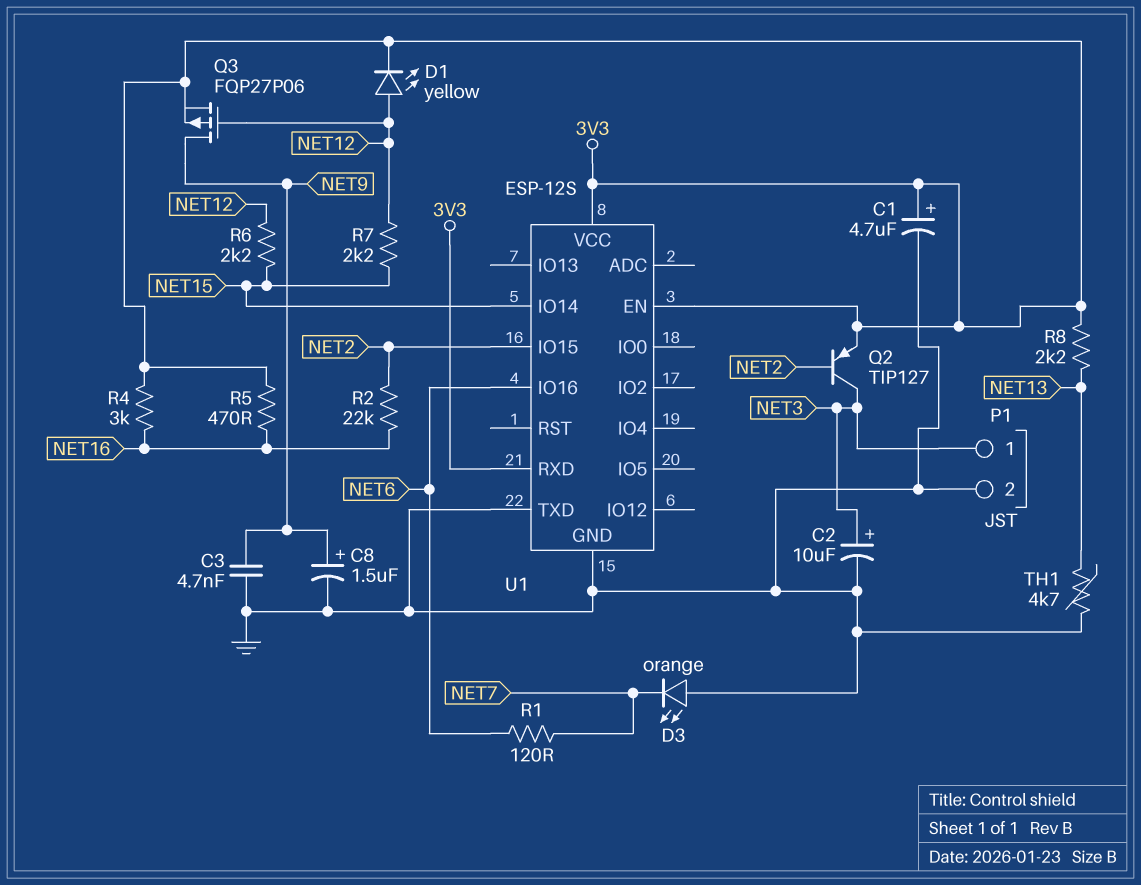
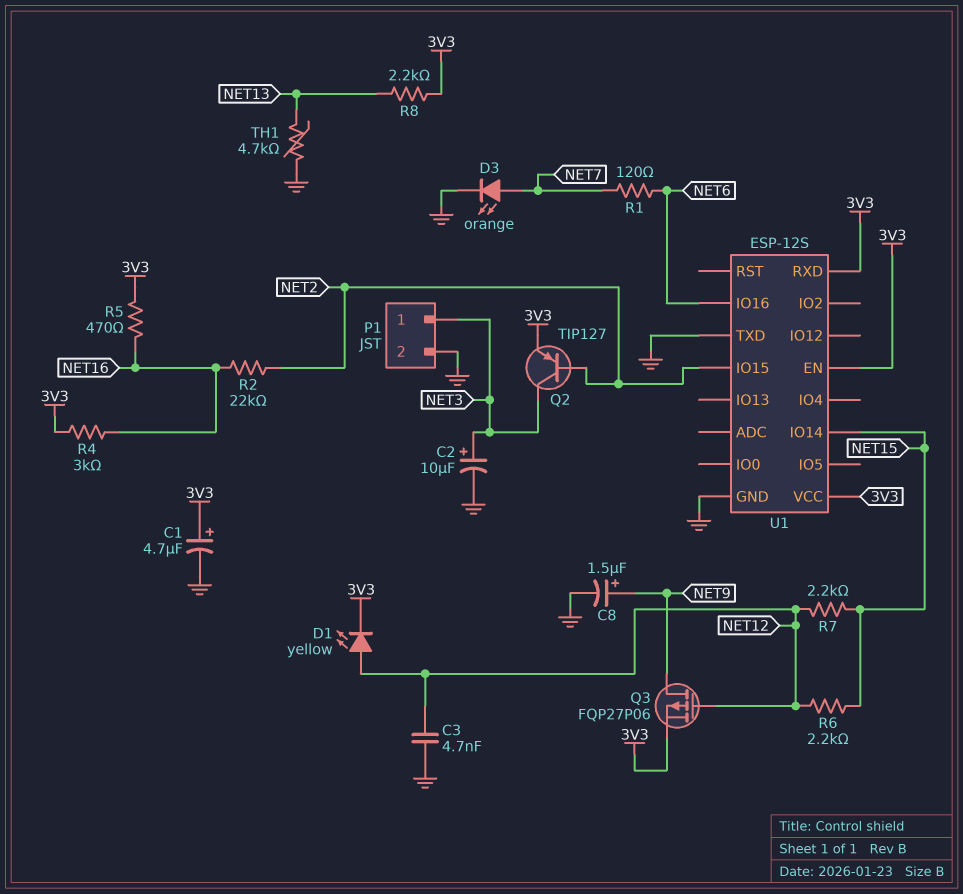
C3: 4.7nF (GND, NET9) -> 4.7nF (GND, NET12)
D3: LED orange (A GND, K NET7) -> LED orange (A NET7, K GND)

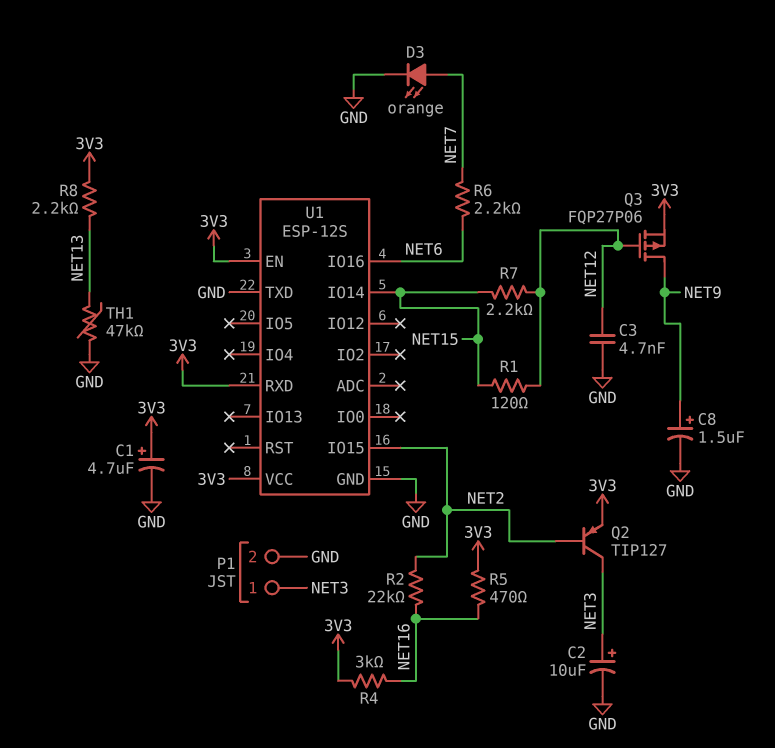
D1: LED yellow (A NET12, K 3V3) -> none
R1: 120 (NET6, NET7) -> 120 (NET12, NET15)
R6: 2.2k (NET12, NET15) -> 2.2k (NET6, NET7)
TH1: 4.7k (GND, NET13) -> 47k (GND, NET13)

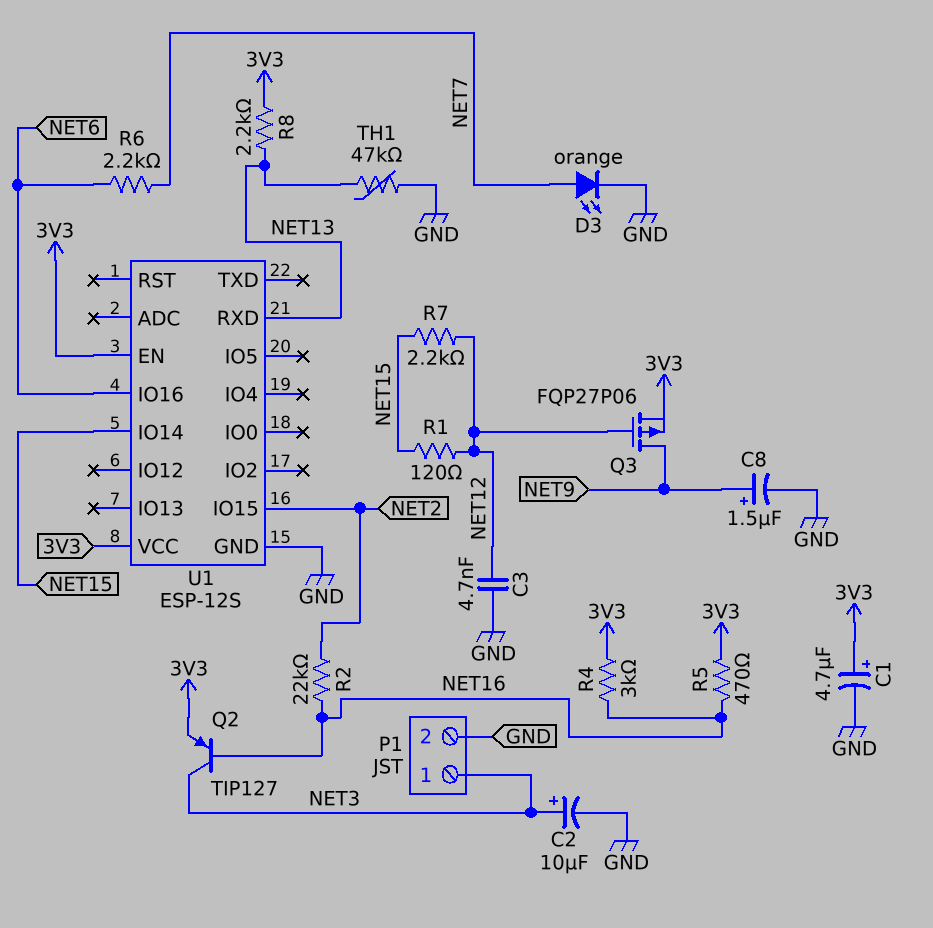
Q2: PNP TIP127 (B NET2, C NET3, E 3V3) -> PNP TIP127 (B NET16, C NET3, E 3V3)
U1 pin RXD: 3V3 -> NET13
U1 pin TXD: GND -> none

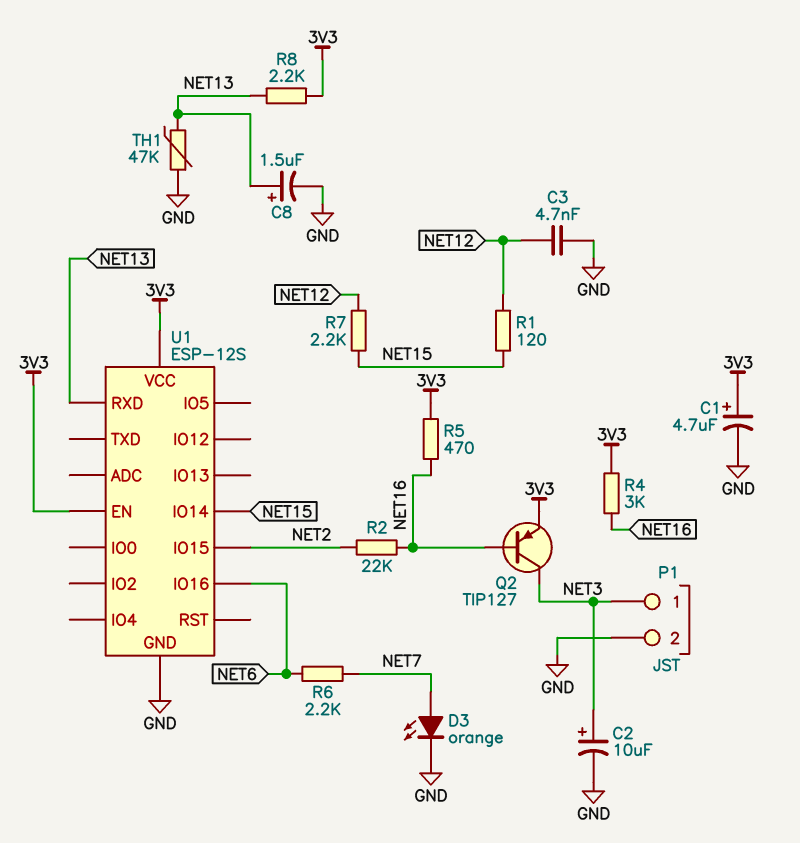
C8: 1.5uF (plus NET9, minus GND) -> 1.5uF (plus NET13, minus GND)
Q3: PMOS FQP27P06 (G NET12, D NET9, S 3V3) -> none

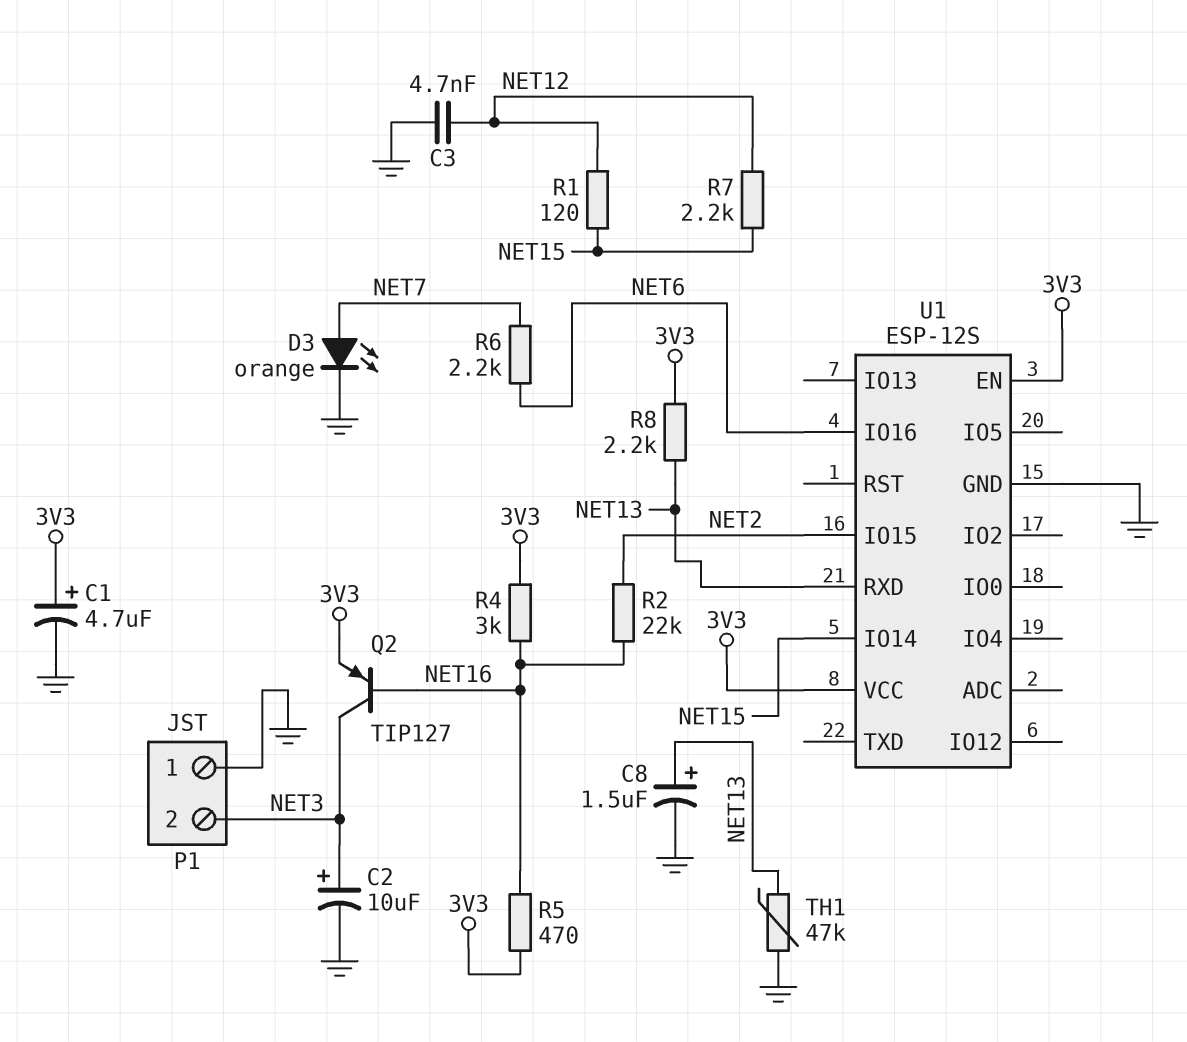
P1 pin 1: NET3 -> GND
P1 pin 2: GND -> NET3

